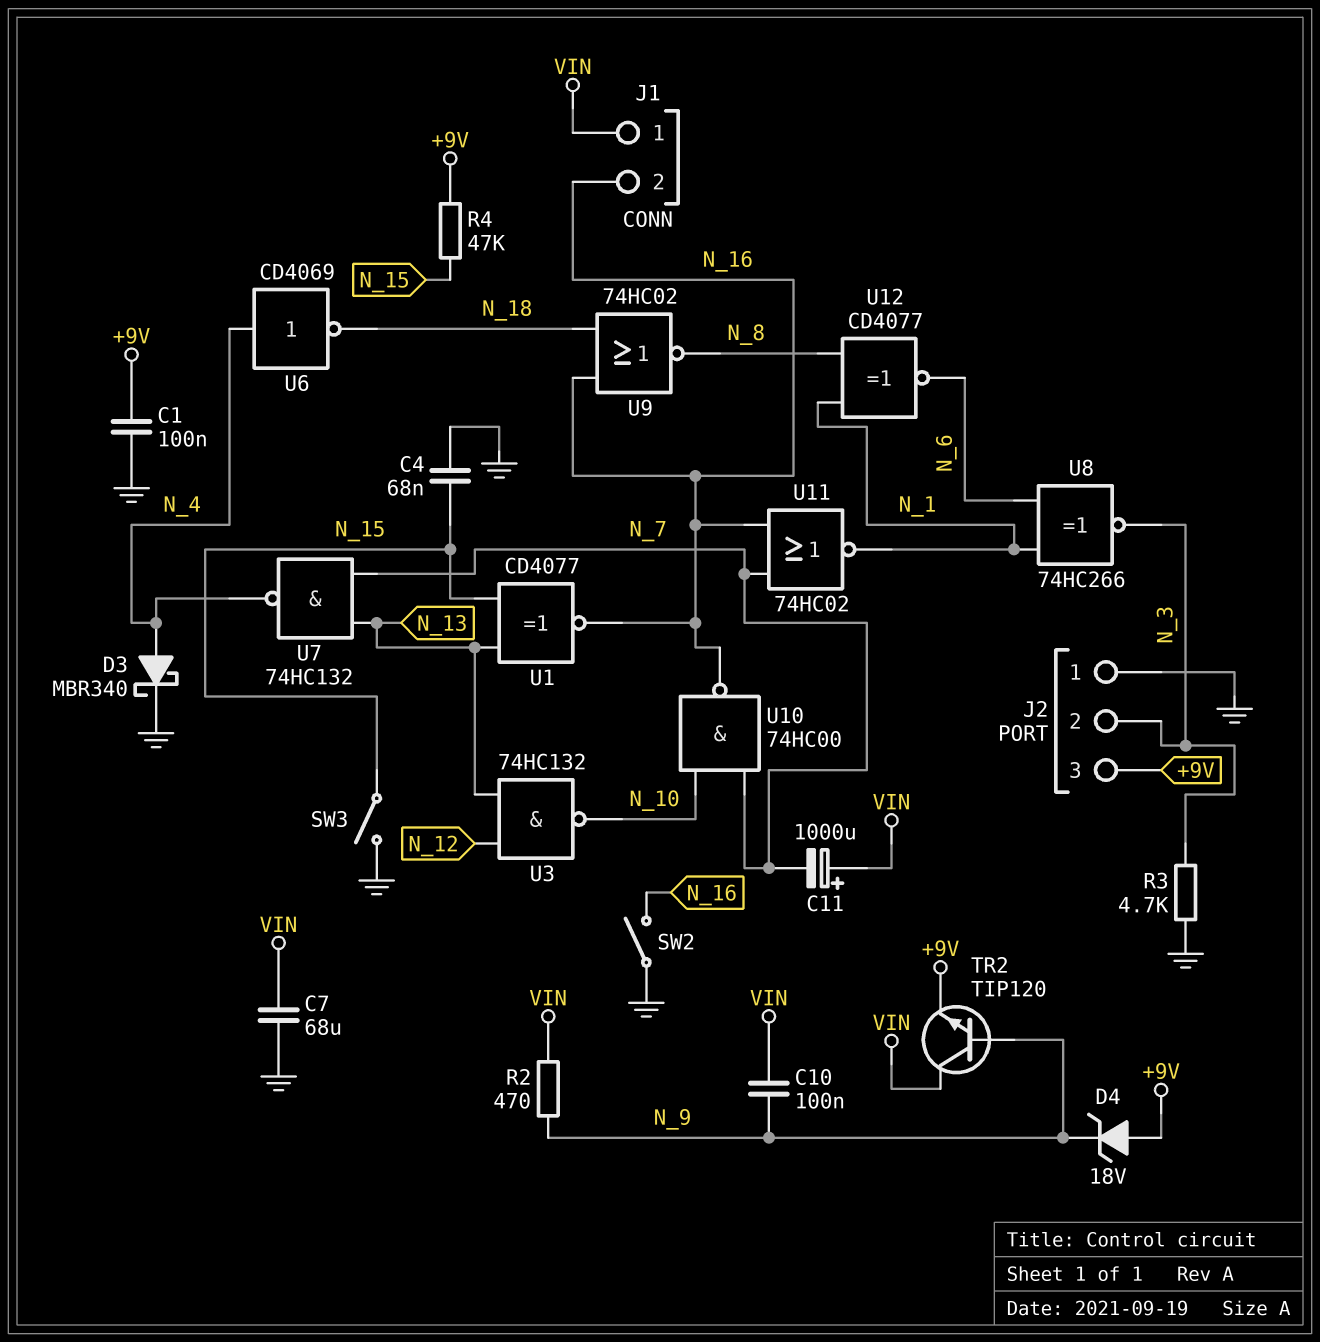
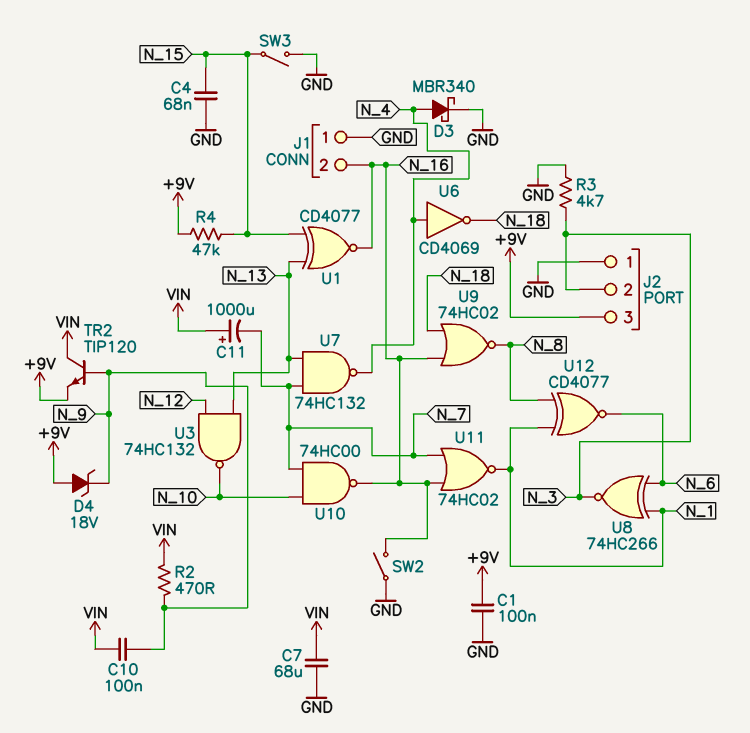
J1 pin 1: VIN -> GND

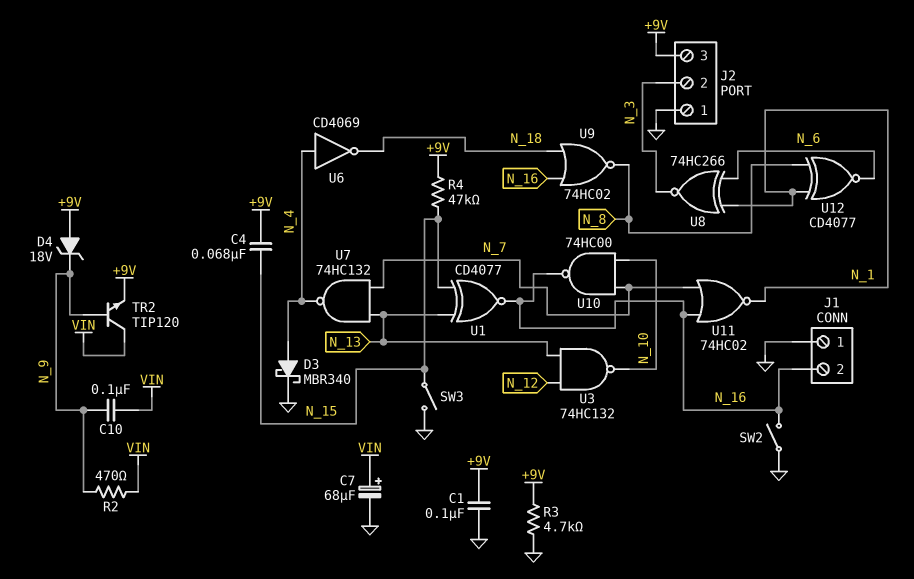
C4: 68nF (GND, N_15) -> 68nF (+9V, N_15)
C7: 68uF (GND, VIN) -> 68uF (plus VIN, minus GND)
C11: 1000uF (plus VIN, minus N_7) -> none
R3: 4.7k (GND, N_3) -> 4.7k (+9V, GND)

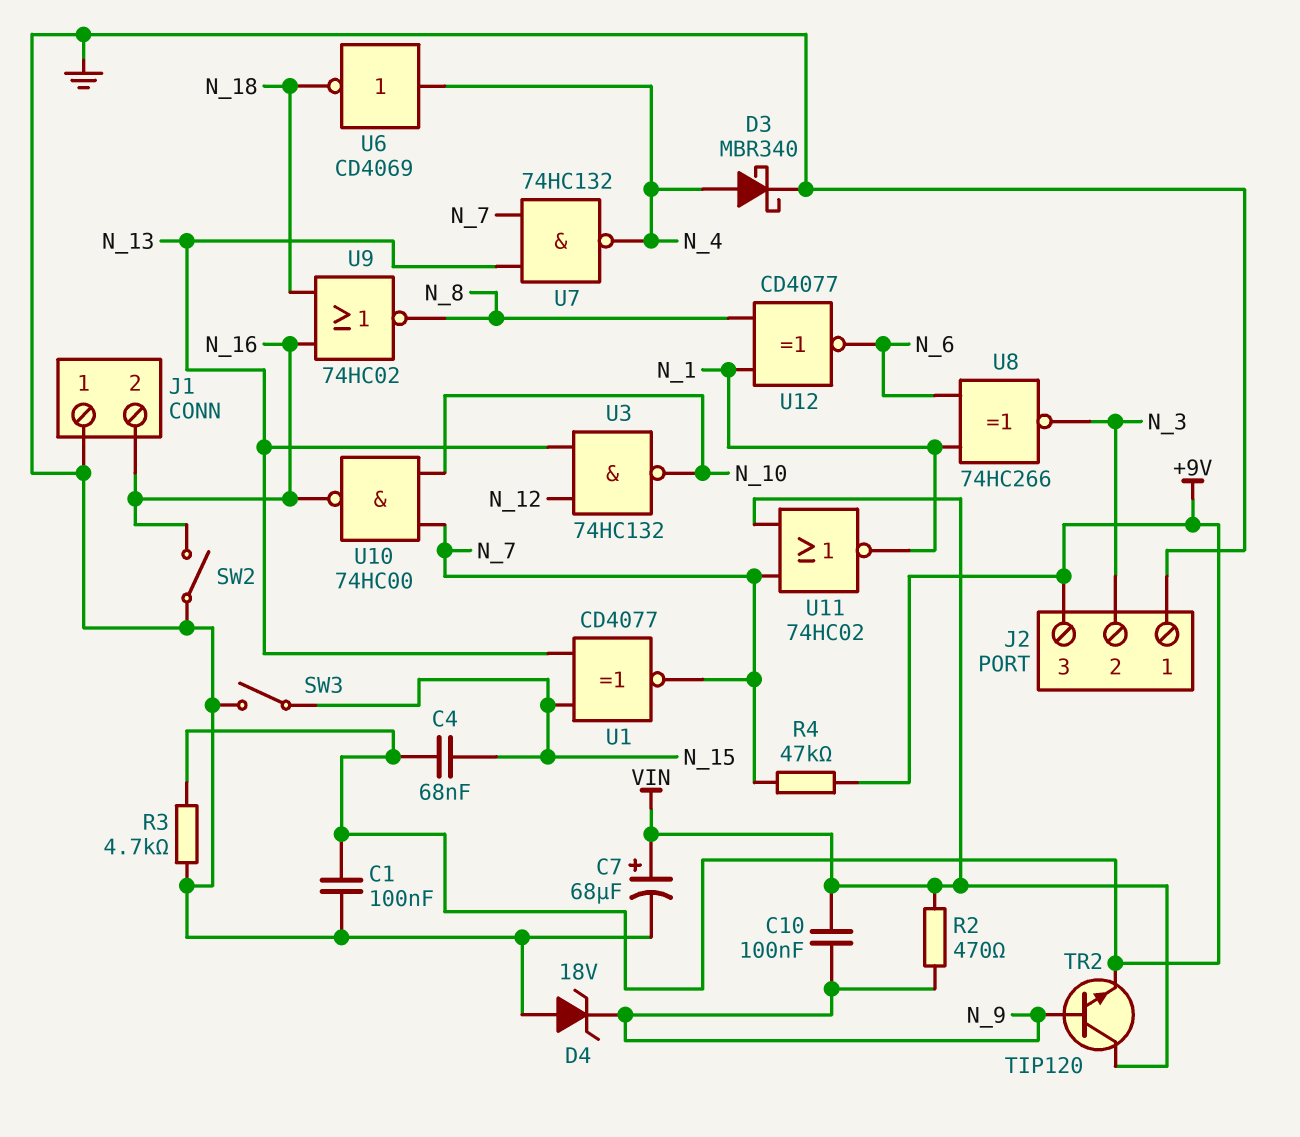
D4: zener 18V (A +9V, K N_9) -> zener 18V (A GND, K N_9)
R4: 47k (+9V, N_15) -> 47k (+9V, N_7)
U1: XNOR CD4077 (in N_13, in N_15, out N_16) -> XNOR CD4077 (in N_13, in N_15, out N_7)
U11: NOR 74HC02 (in N_7, in N_16, out N_1) -> NOR 74HC02 (in N_7, in VIN, out N_1)

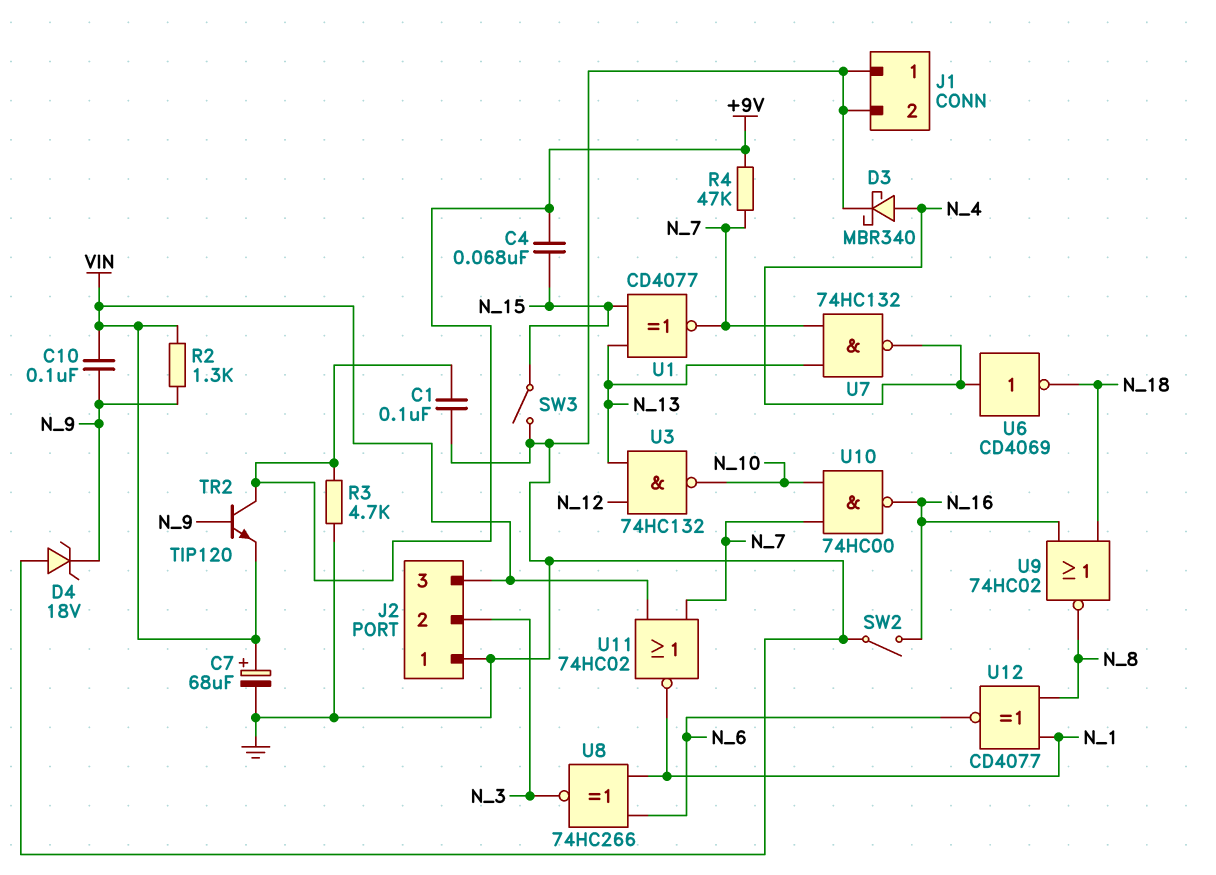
J1 pin 2: N_16 -> GND
J2 pin 3: +9V -> VIN
R2: 470 (N_9, VIN) -> 1.3k (N_9, VIN)
TR2: NPN TIP120 (B N_9, C VIN, E +9V) -> NPN TIP120 (B N_9, C +9V, E VIN)

